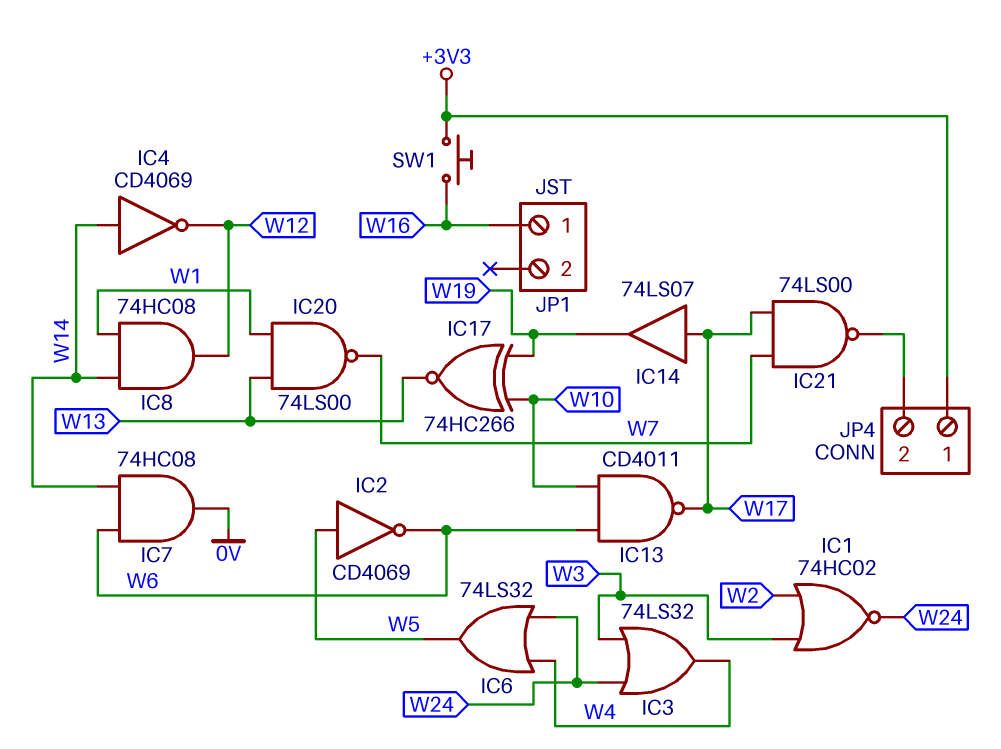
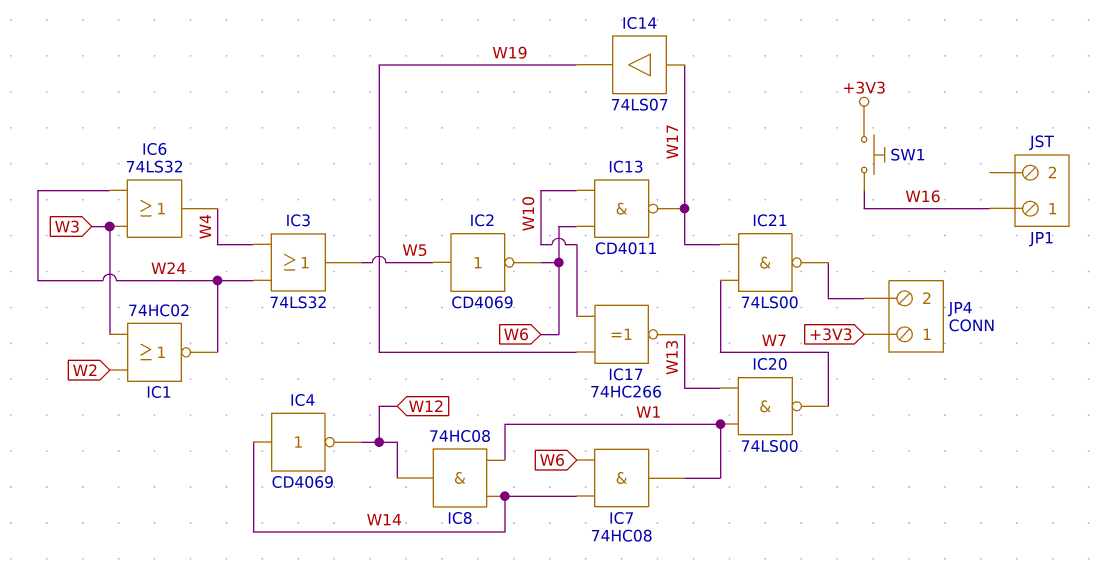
IC3: OR 74LS32 (in W3, in W24, out W4) -> OR 74LS32 (in W4, in W24, out W5)
IC6: OR 74LS32 (in W4, in W24, out W5) -> OR 74LS32 (in W3, in W24, out W4)
IC7: AND 74HC08 (in W6, in W14, out 0V) -> AND 74HC08 (in W6, in W14, out W1)

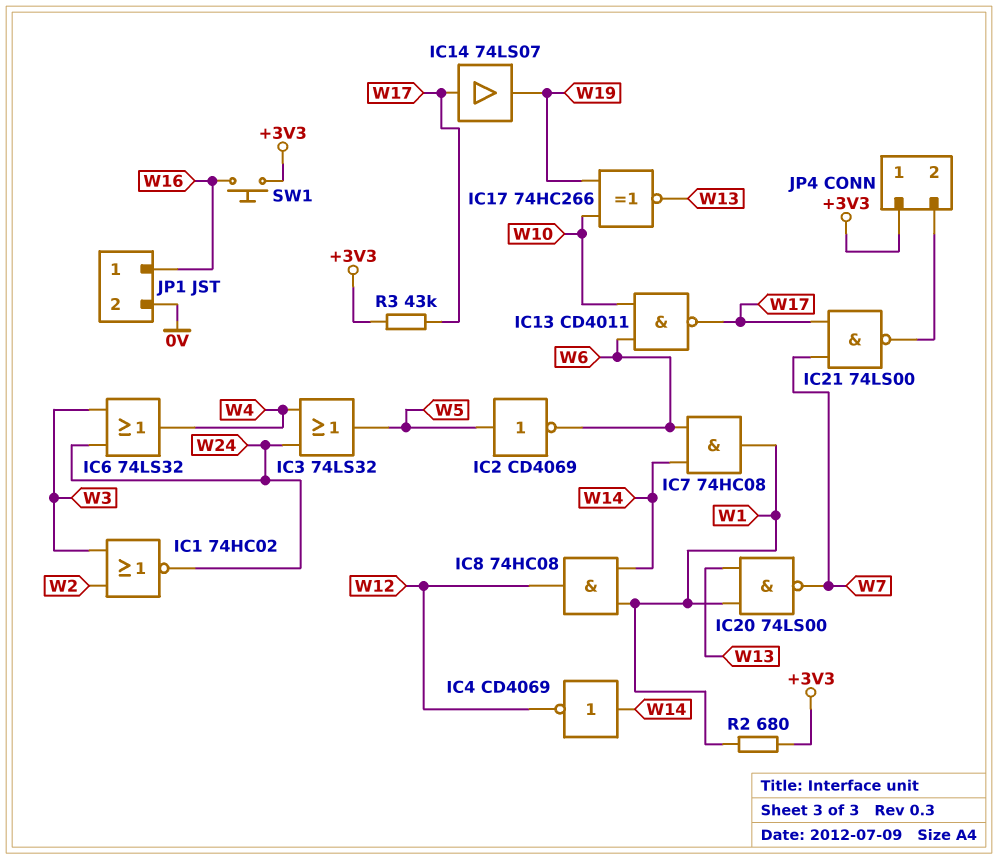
JP1 pin 2: none -> 0V
R2: none -> 680 (+3V3, W1)
R3: none -> 43k (+3V3, W17)

